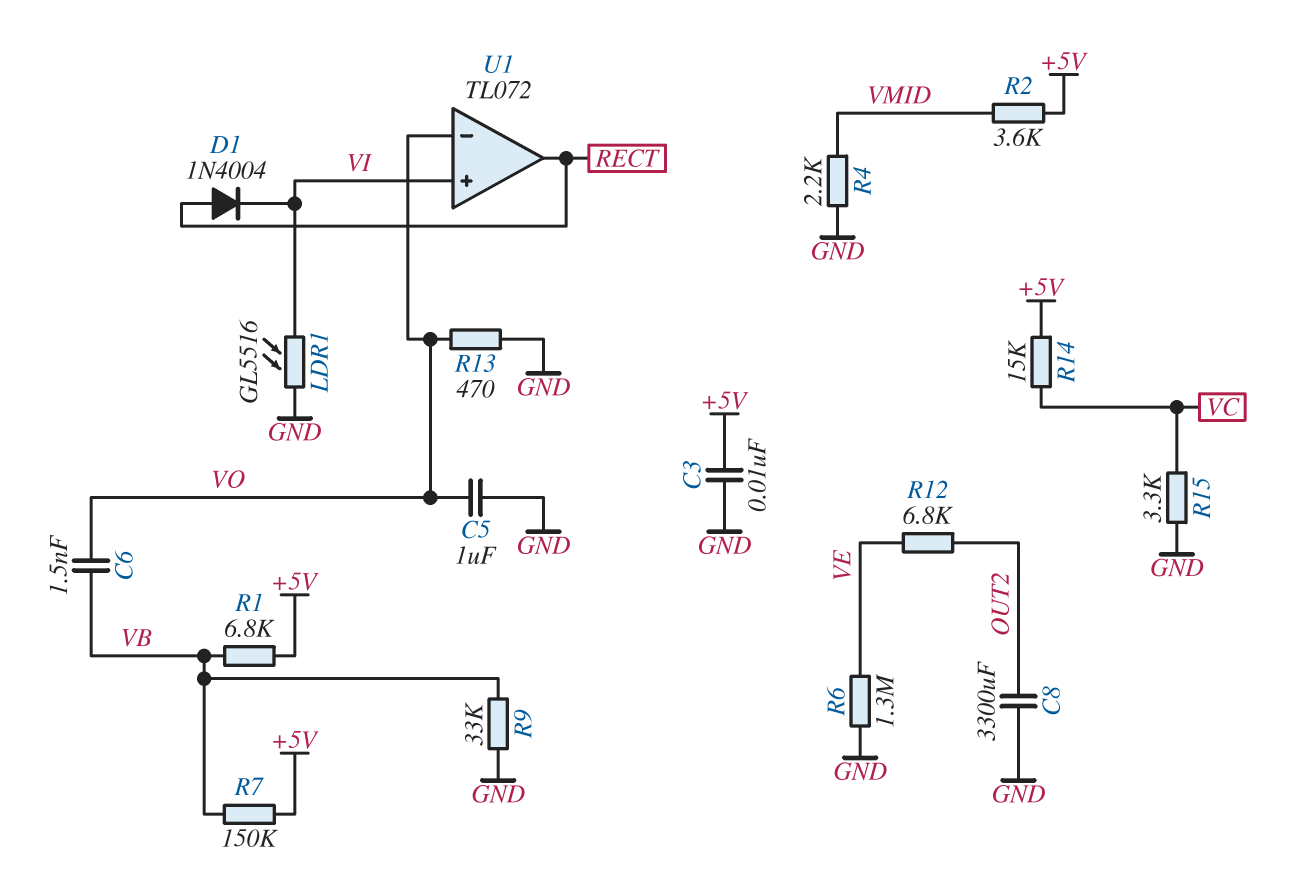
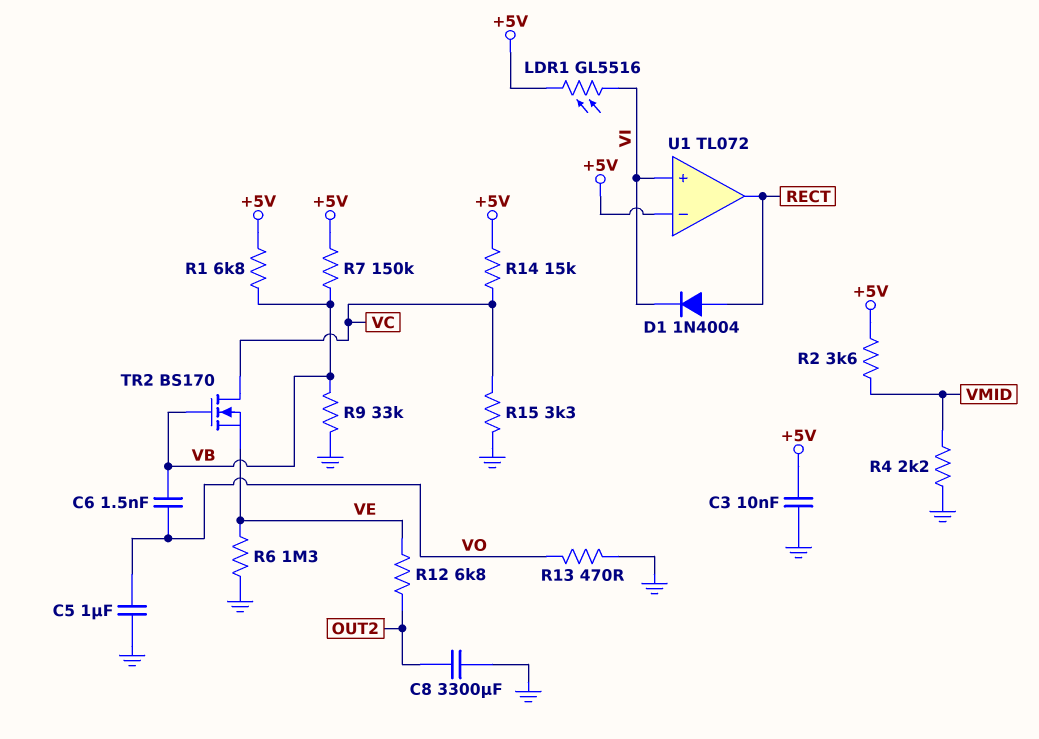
LDR1: GL5516 (GND, VI) -> GL5516 (+5V, VI)
TR2: none -> NMOS BS170 (G VB, D VC, S VE)
U1 pin in-: VO -> +5V

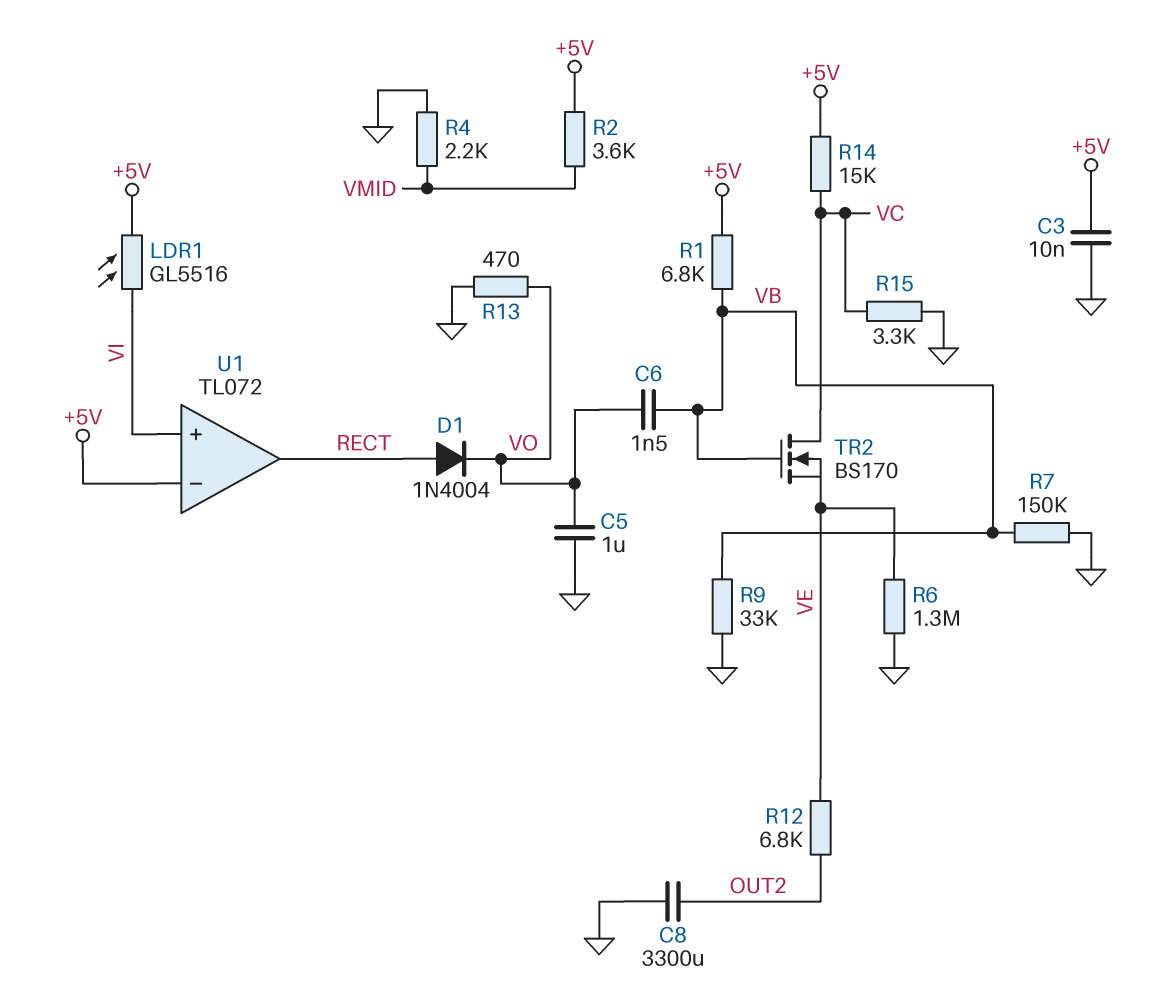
D1: diode 1N4004 (A RECT, K VI) -> diode 1N4004 (A RECT, K VO)
R7: 150k (+5V, VB) -> 150k (GND, VB)

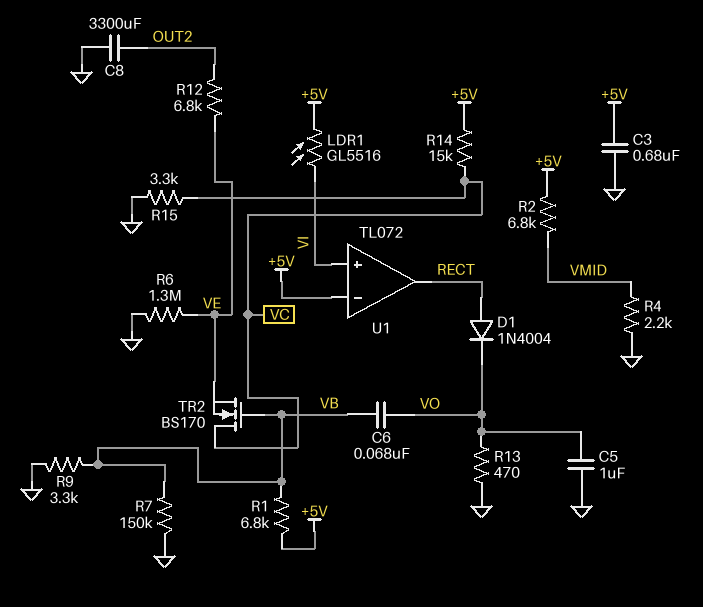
C3: 10nF (+5V, GND) -> 680nF (+5V, GND)
C6: 1.5nF (VB, VO) -> 68nF (VB, VO)
R2: 3.6k (+5V, VMID) -> 6.8k (+5V, VMID)
R9: 33k (GND, VB) -> 3.3k (GND, VB)

